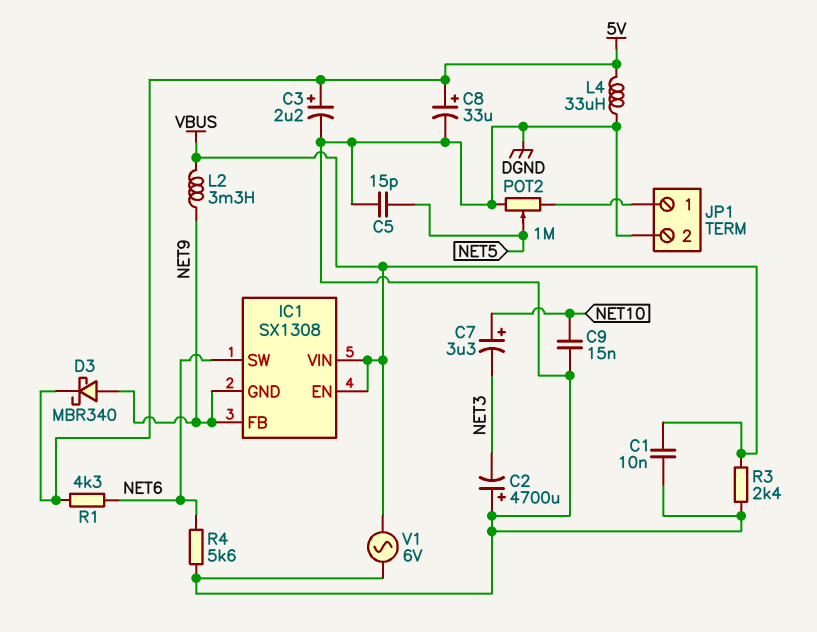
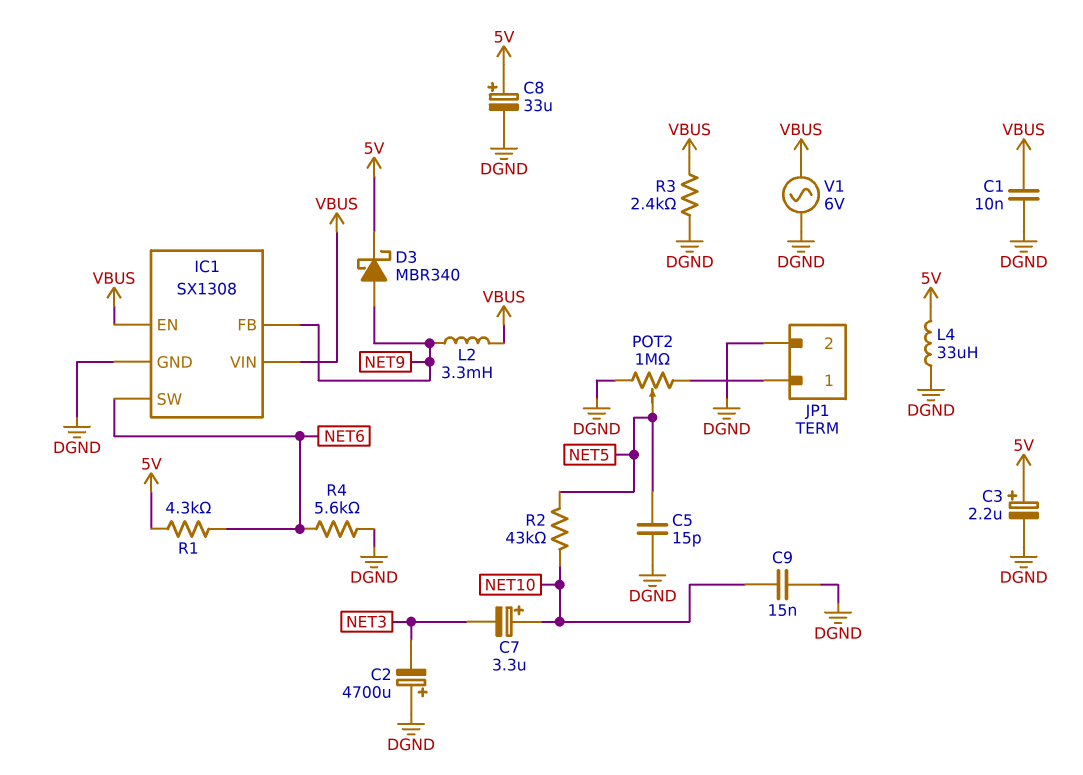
IC1 pin GND: NET9 -> DGND
R2: none -> 43k (NET5, NET10)

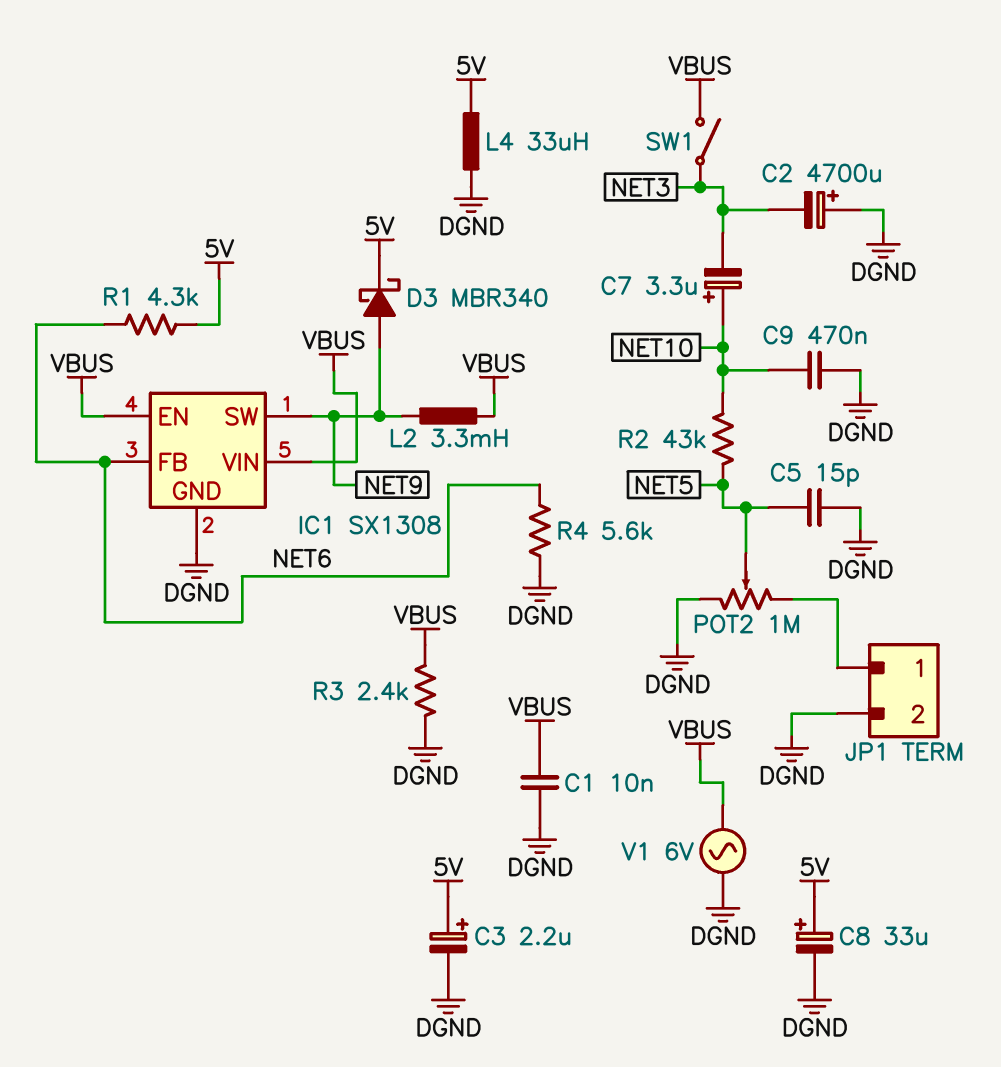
C9: 15nF (DGND, NET10) -> 470nF (DGND, NET10)
IC1 pin FB: NET9 -> NET6
IC1 pin SW: NET6 -> NET9
SW1: none -> switch (NET3, VBUS)

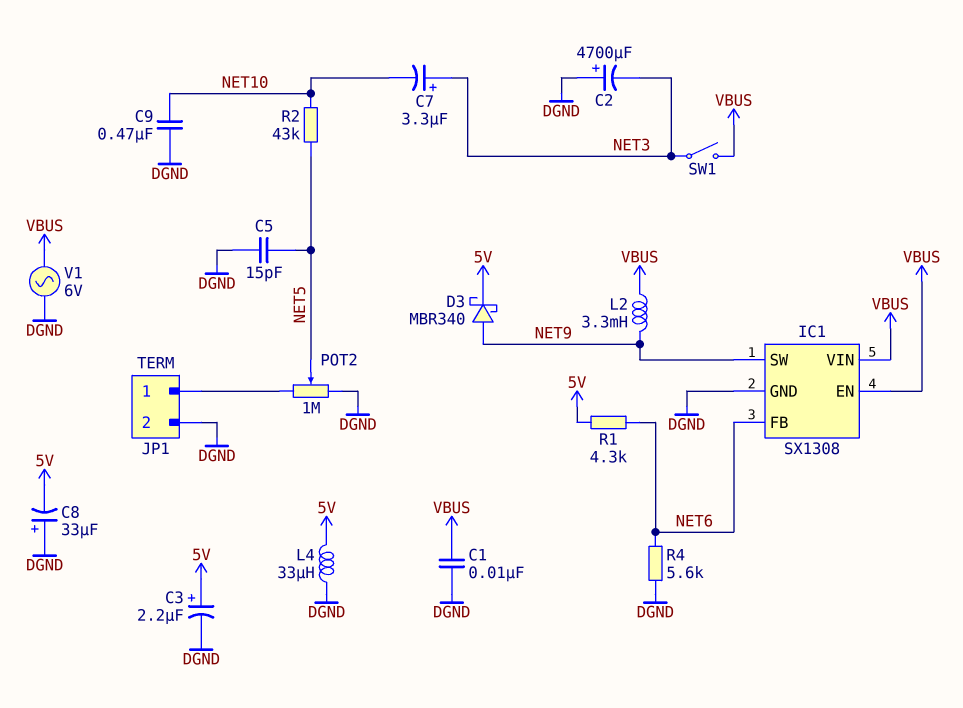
C7: 3.3uF (plus NET10, minus NET3) -> 3.3uF (plus NET3, minus NET10)
C8: 33uF (plus 5V, minus DGND) -> 33uF (plus DGND, minus 5V)
R3: 2.4k (DGND, VBUS) -> none

